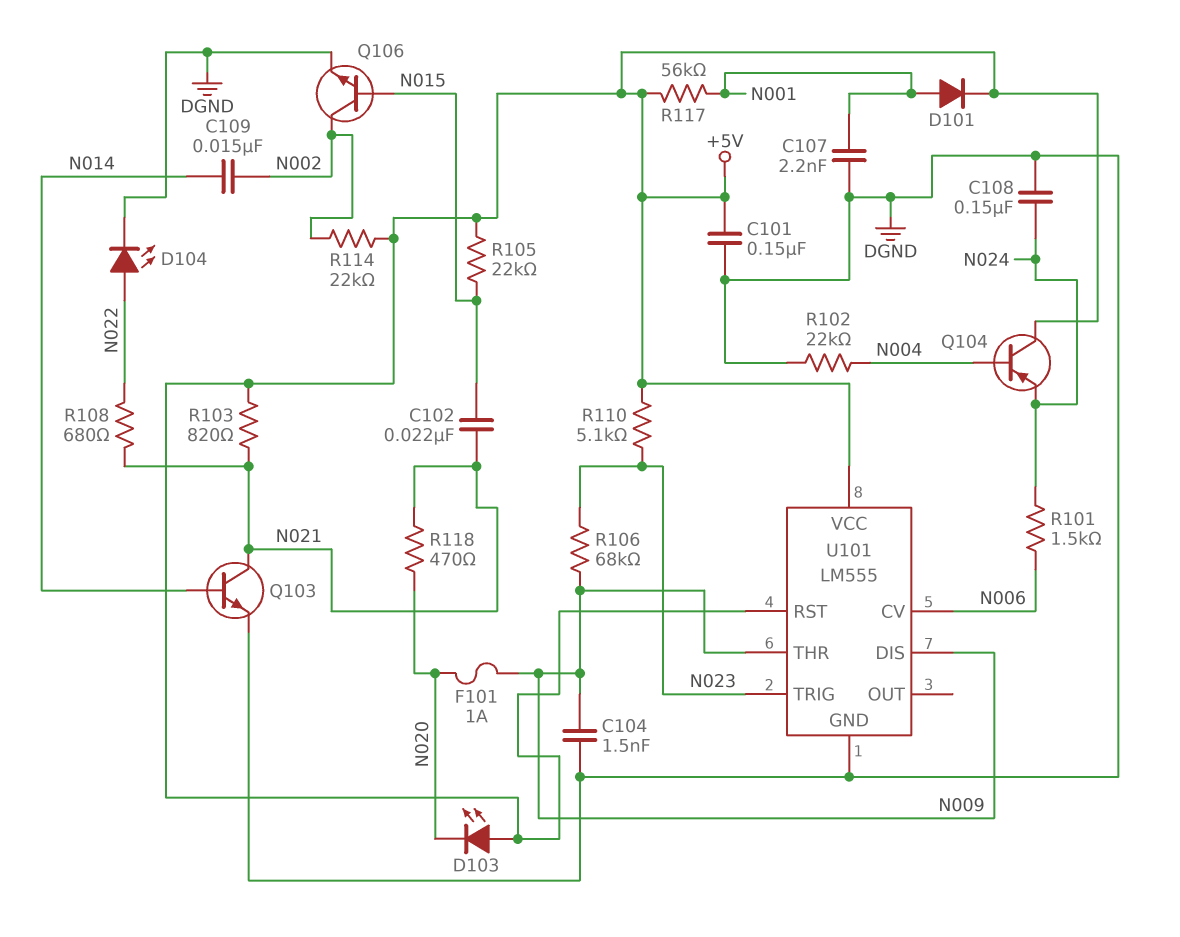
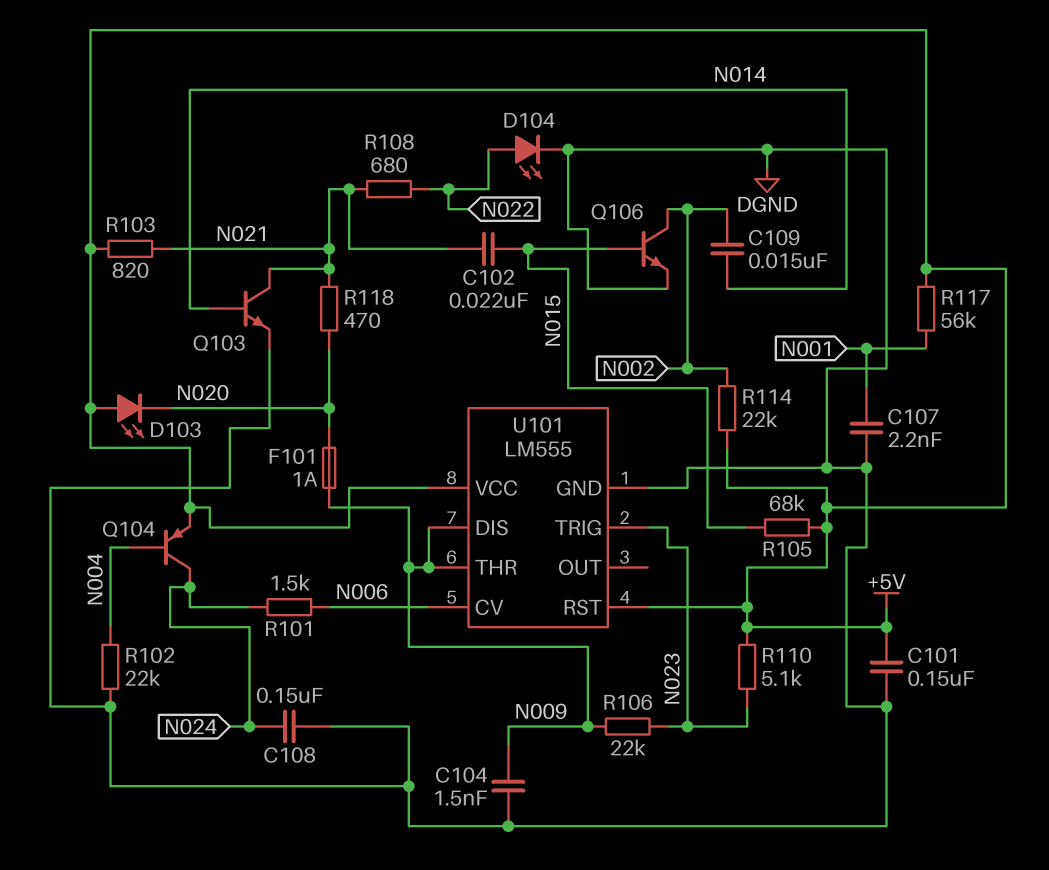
D101: diode (A N001, K +5V) -> none
Q104: PNP (B N004, C +5V, E N024) -> PNP (B N004, C N024, E +5V)
R105: 22k (+5V, N015) -> 68k (+5V, N015)
R106: 68k (N009, N023) -> 22k (N009, N023)

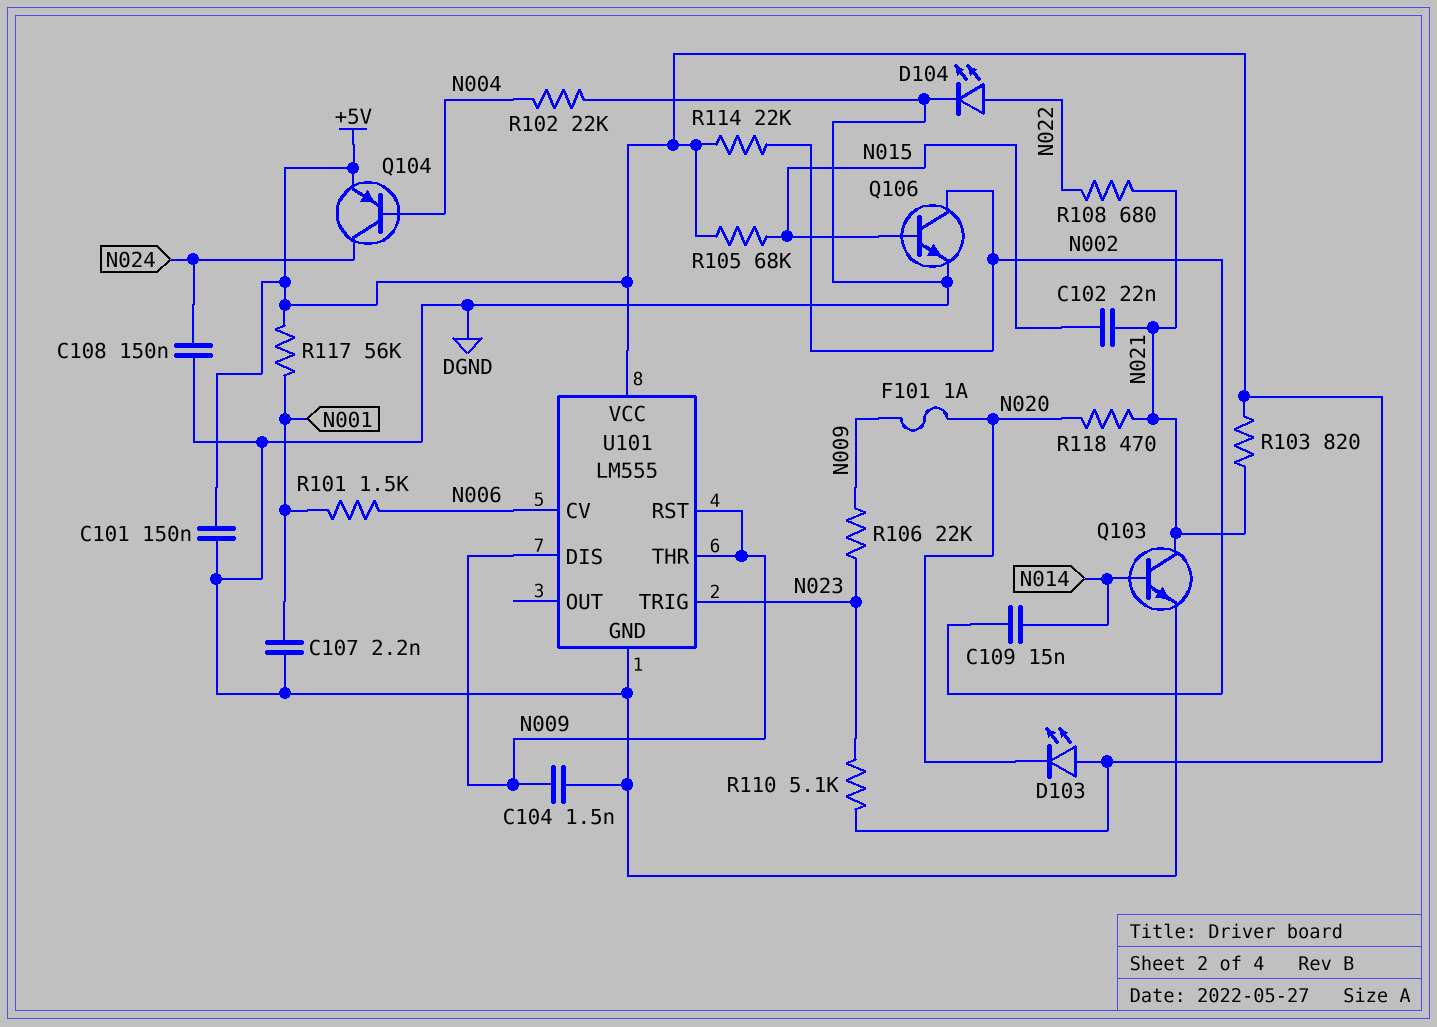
R101: 1.5k (N006, N024) -> 1.5k (N001, N006)
U101 pin RST: +5V -> N009

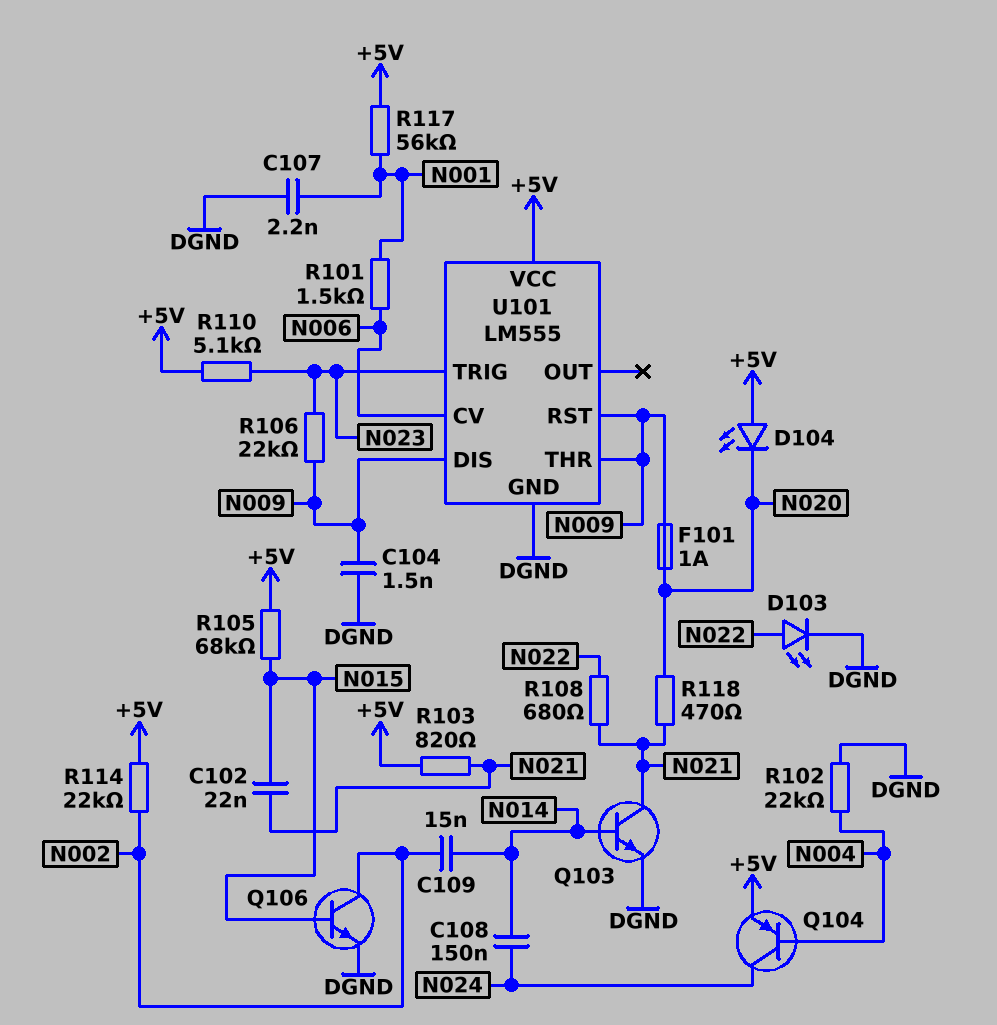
C101: 150nF (+5V, DGND) -> none
C108: 150nF (DGND, N024) -> 150nF (N014, N024)
D103: LED (A +5V, K N020) -> LED (A N022, K DGND)
D104: LED (A N022, K DGND) -> LED (A +5V, K N020)

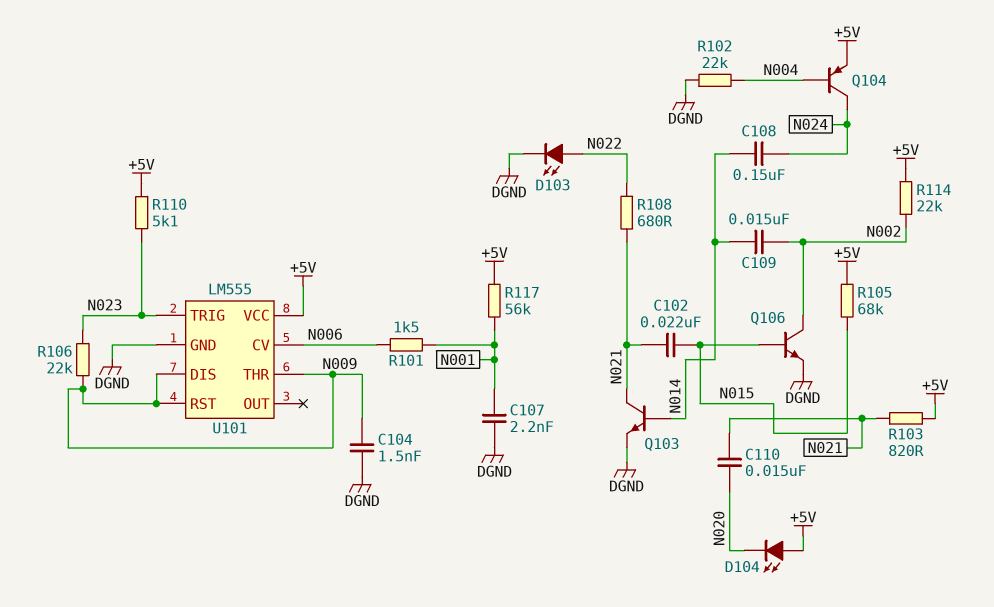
C110: none -> 15nF (N020, N021)
F101: 1A (N009, N020) -> none
R118: 470 (N020, N021) -> none

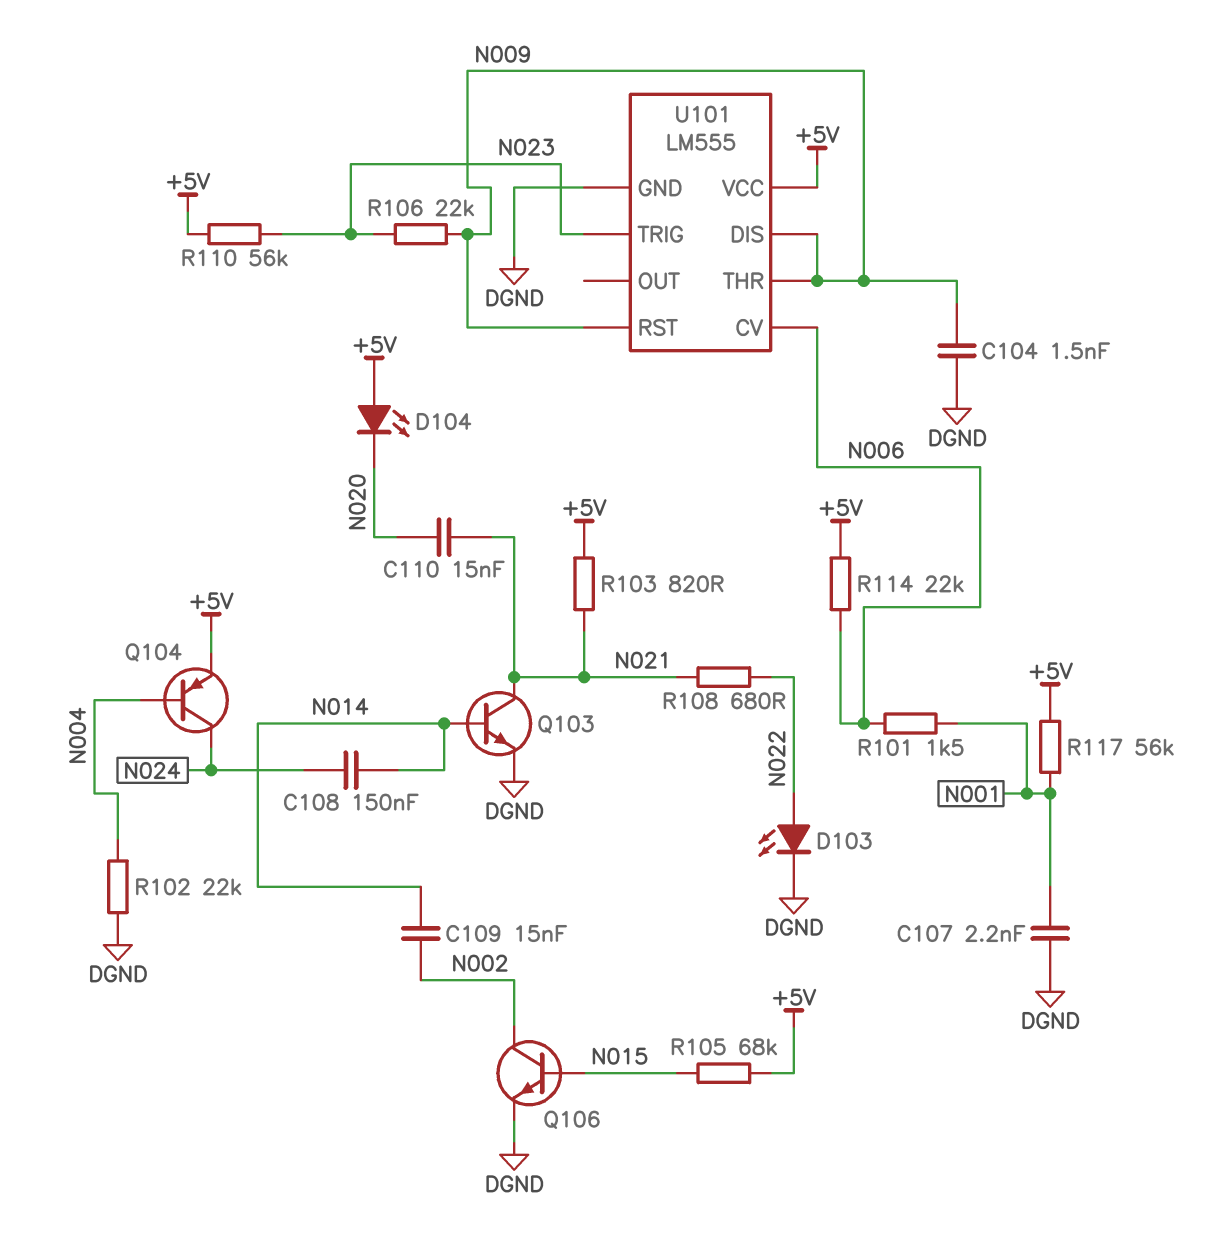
C102: 22nF (N015, N021) -> none
R110: 5.1k (+5V, N023) -> 56k (+5V, N023)
R114: 22k (+5V, N002) -> 22k (+5V, N006)

